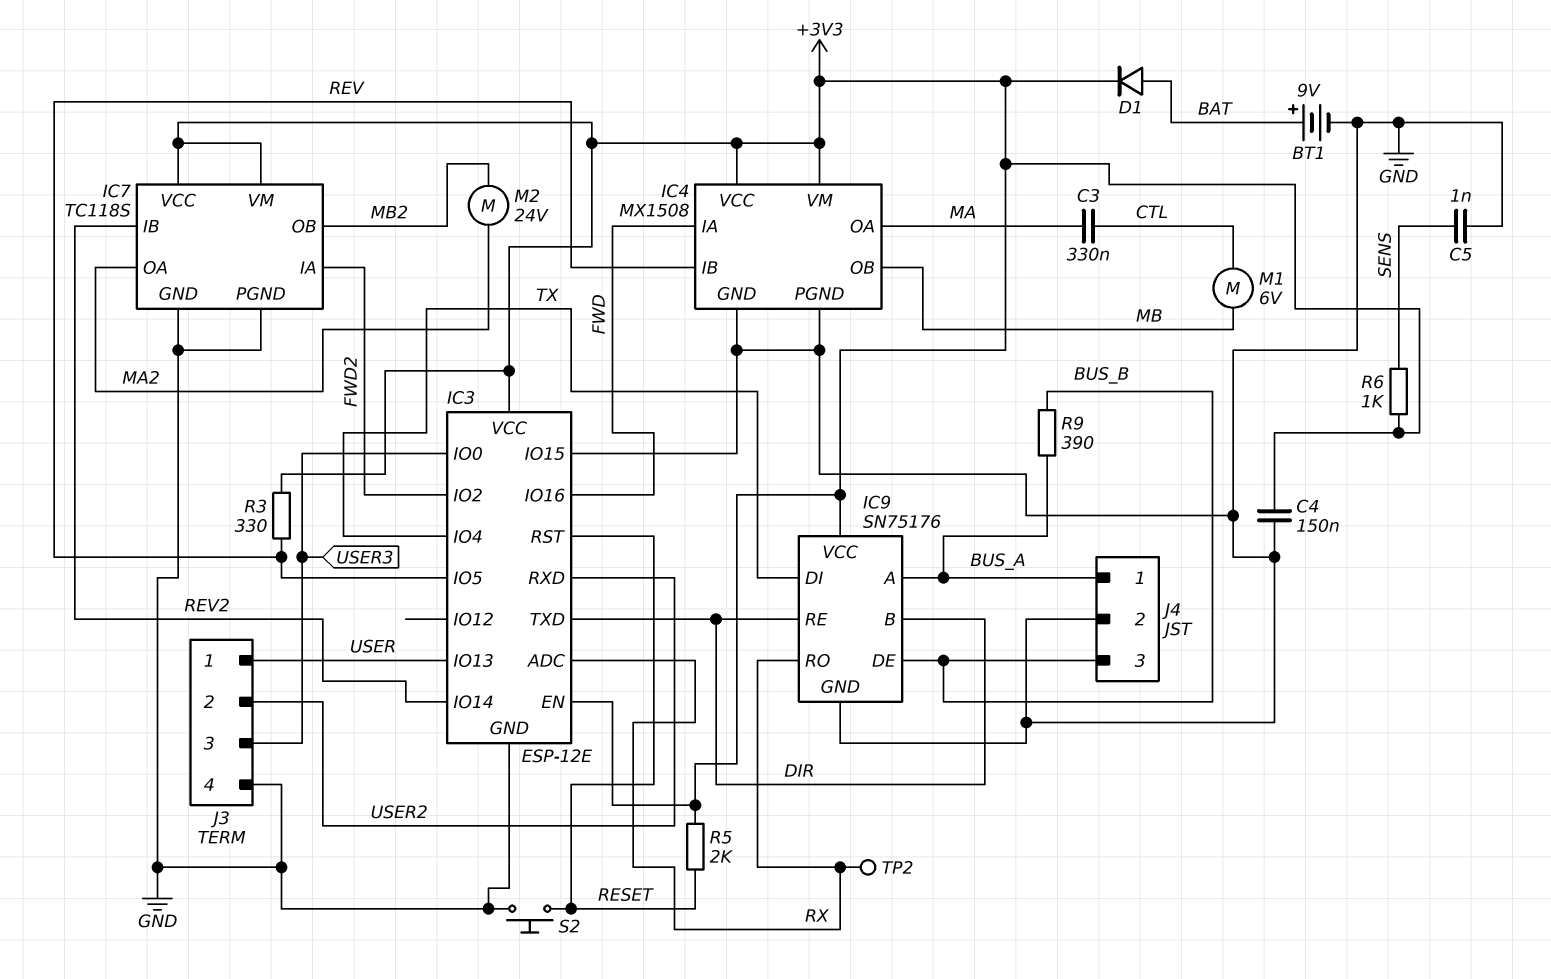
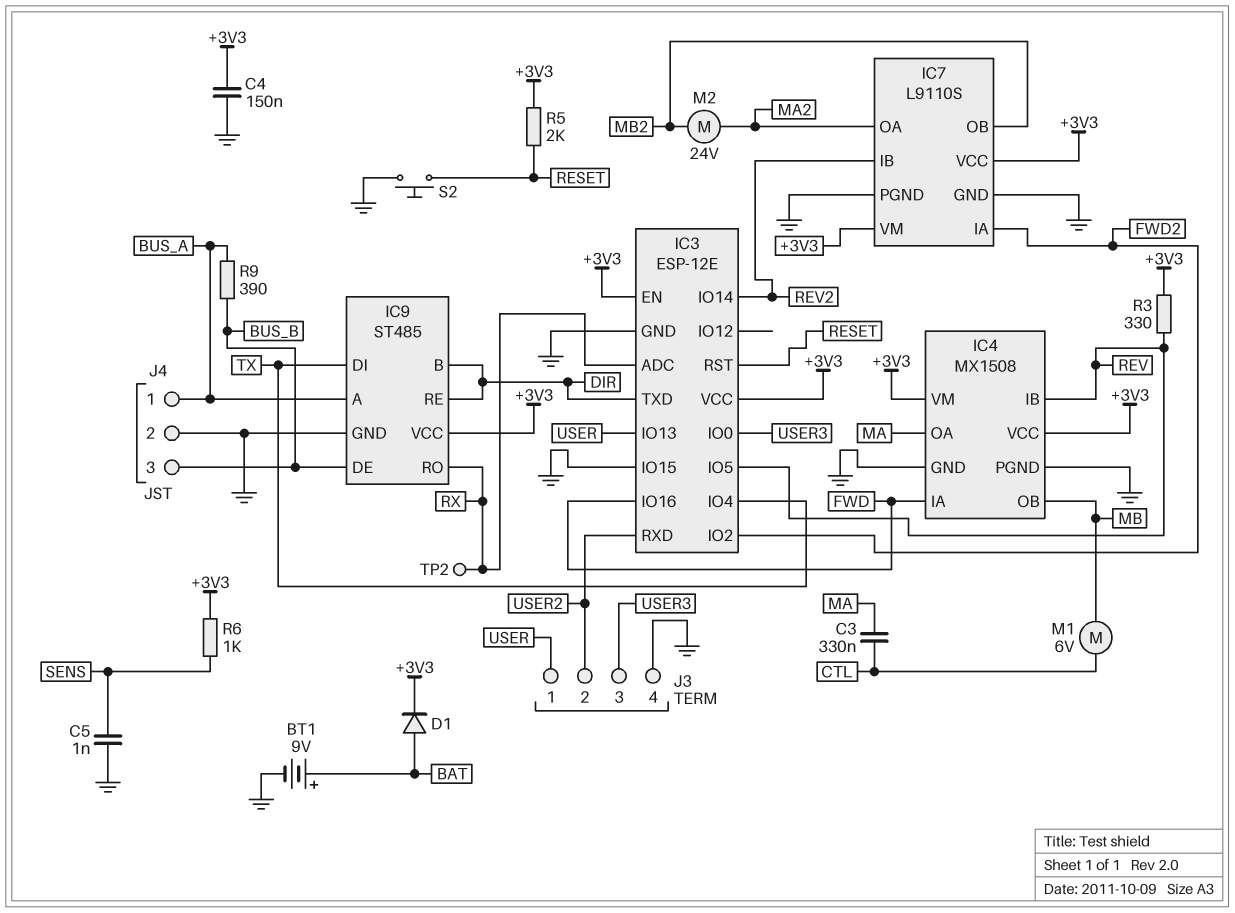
IC7: TC118S -> L9110S
IC9: SN75176 -> ST485

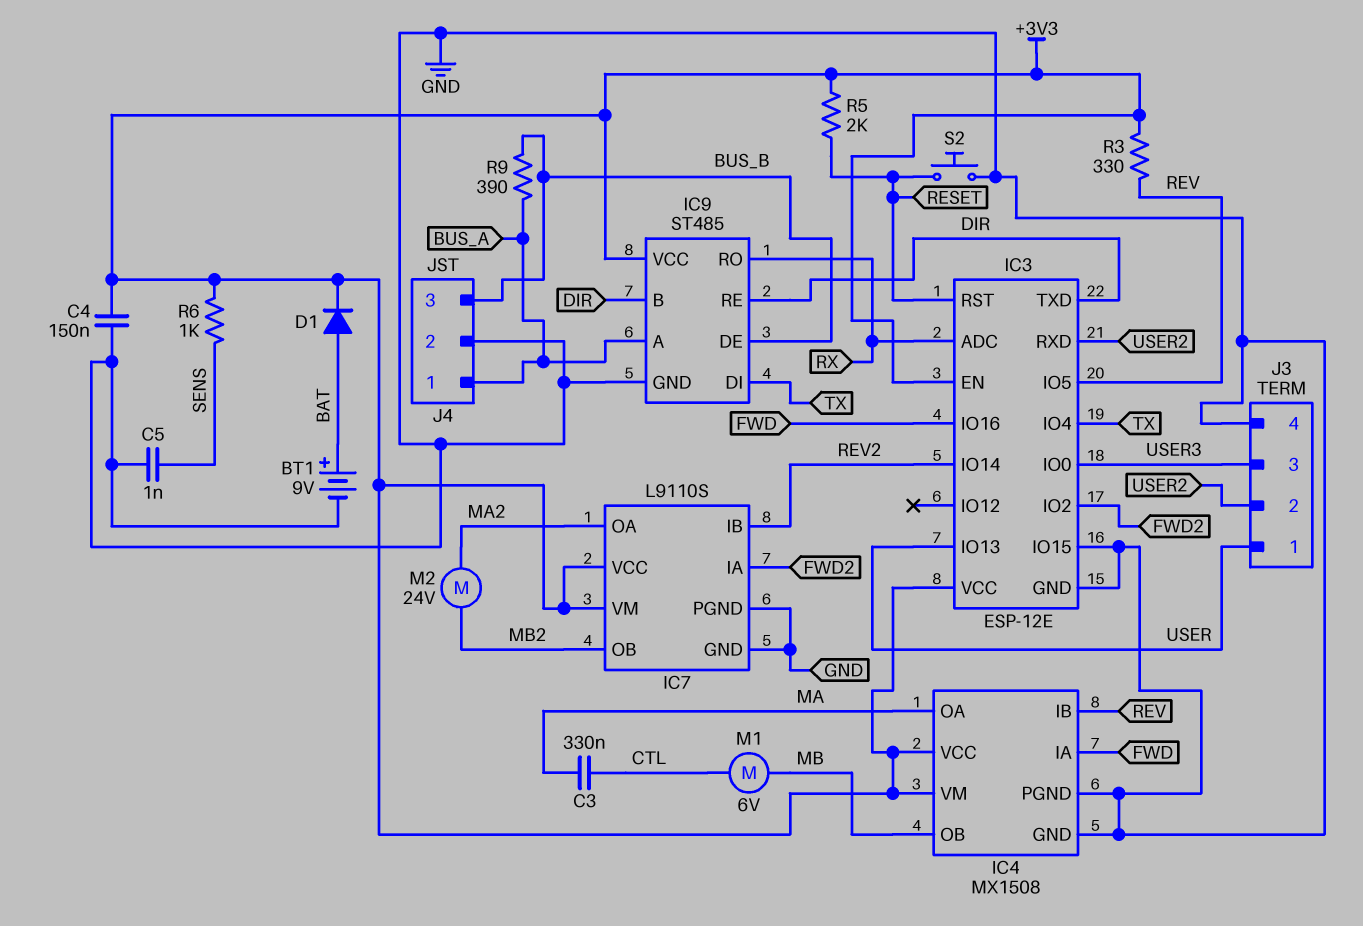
TP2: test point (RX) -> none

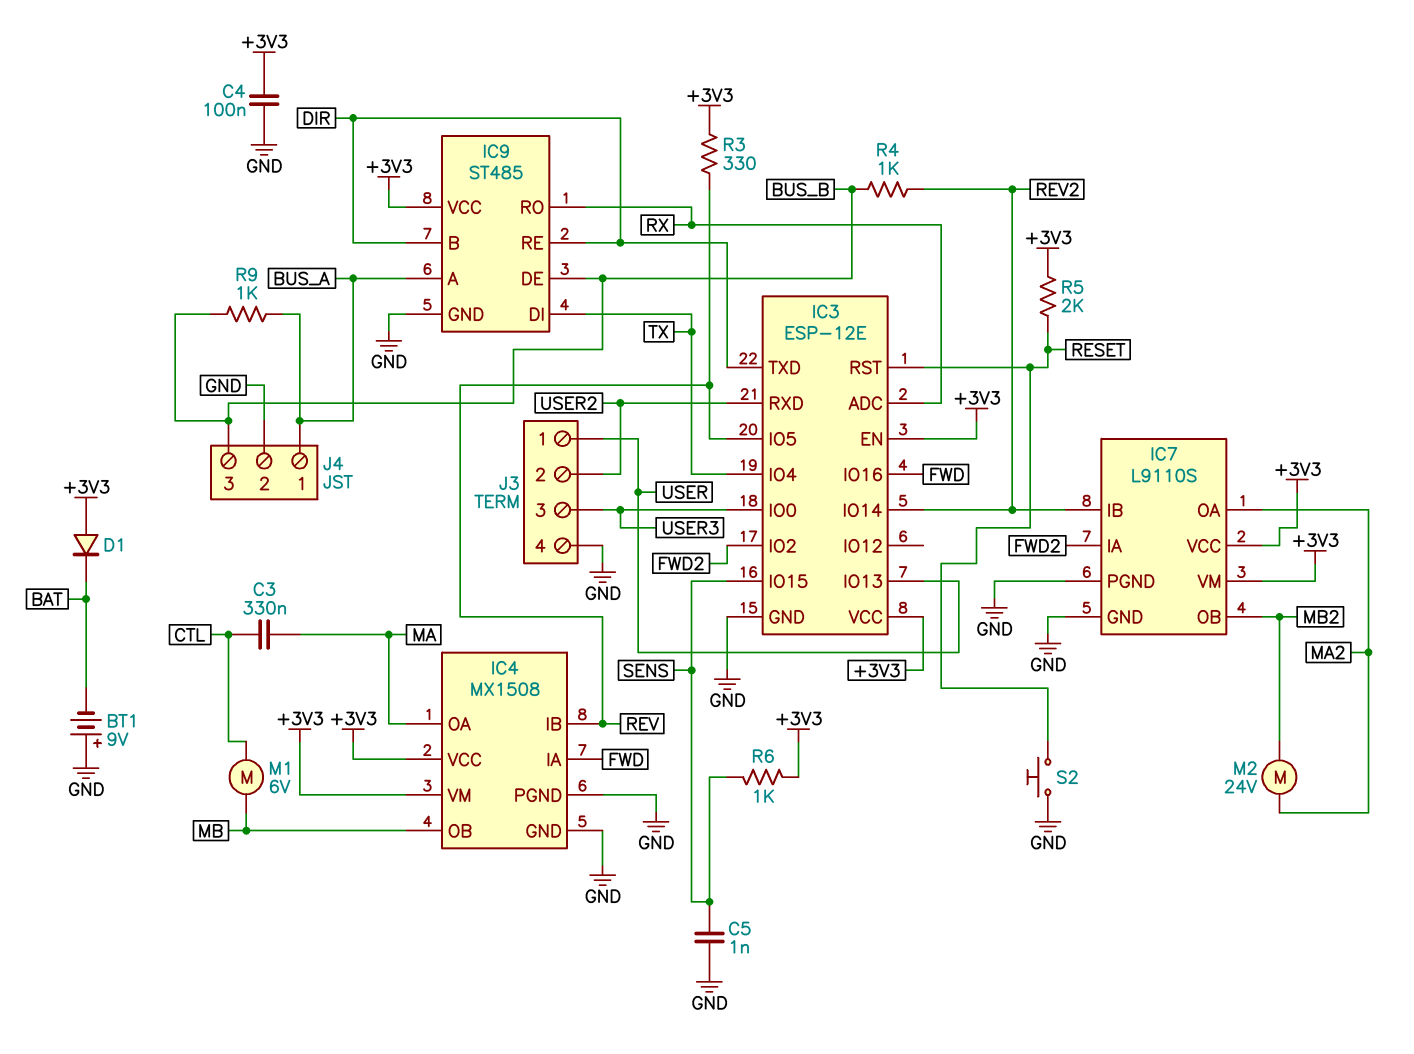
BT1: 9V (plus BAT, minus GND) -> 9V (plus GND, minus BAT)
C4: 150nF (+3V3, GND) -> 100nF (+3V3, GND)
D1: diode (A BAT, K +3V3) -> diode (A +3V3, K BAT)
IC3 pin IO15: GND -> SENS
R4: none -> 1k (BUS_B, REV2)
R9: 390 (BUS_A, BUS_B) -> 1k (BUS_A, BUS_B)

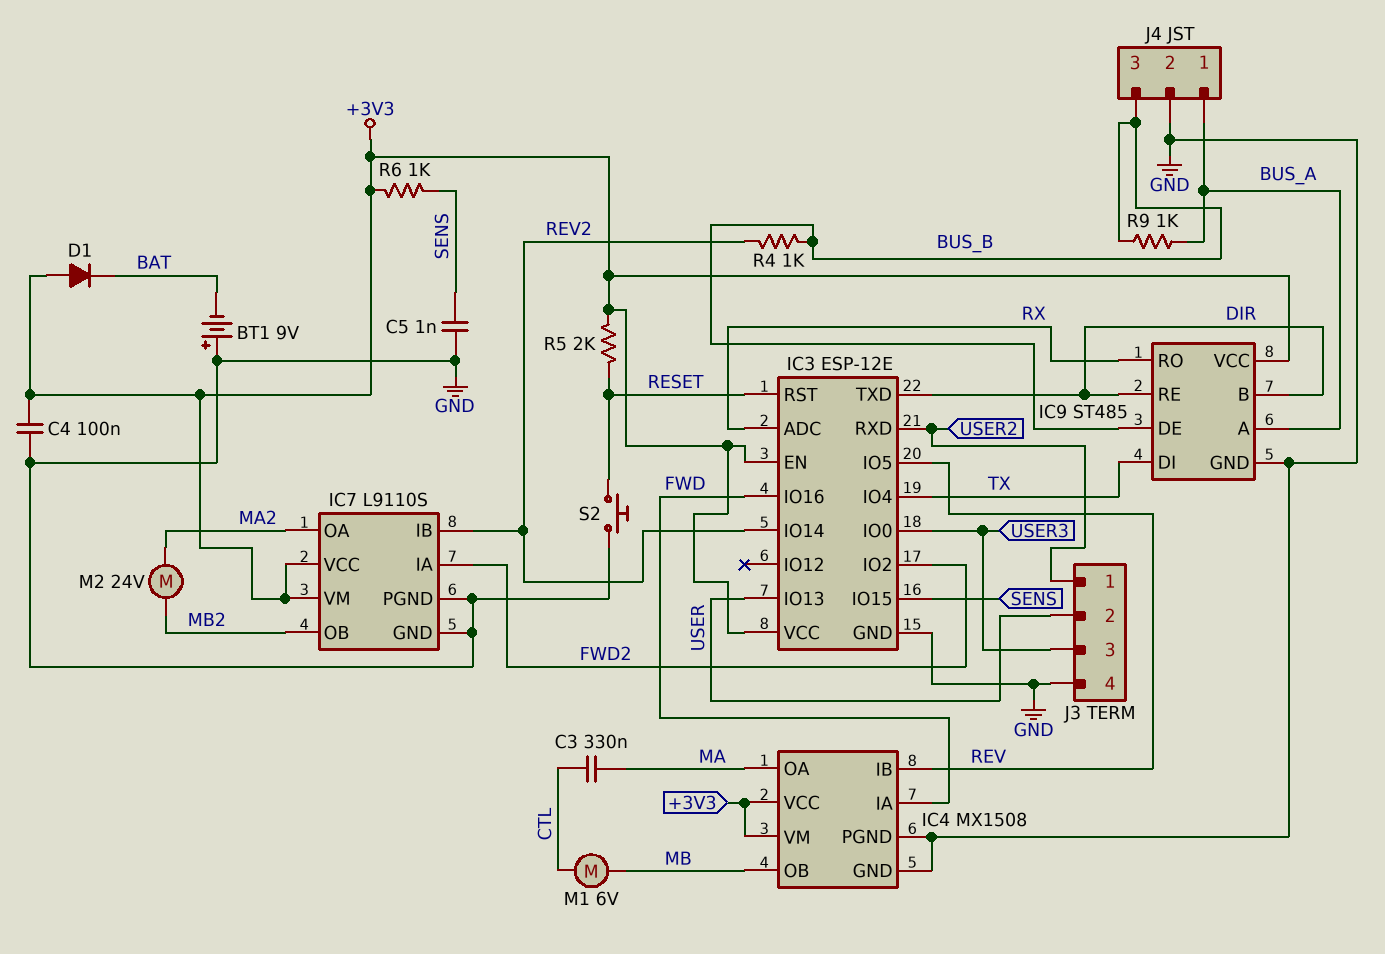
J3 pin 1: USER -> USER2
J3 pin 2: USER2 -> USER
R3: 330 (+3V3, REV) -> none

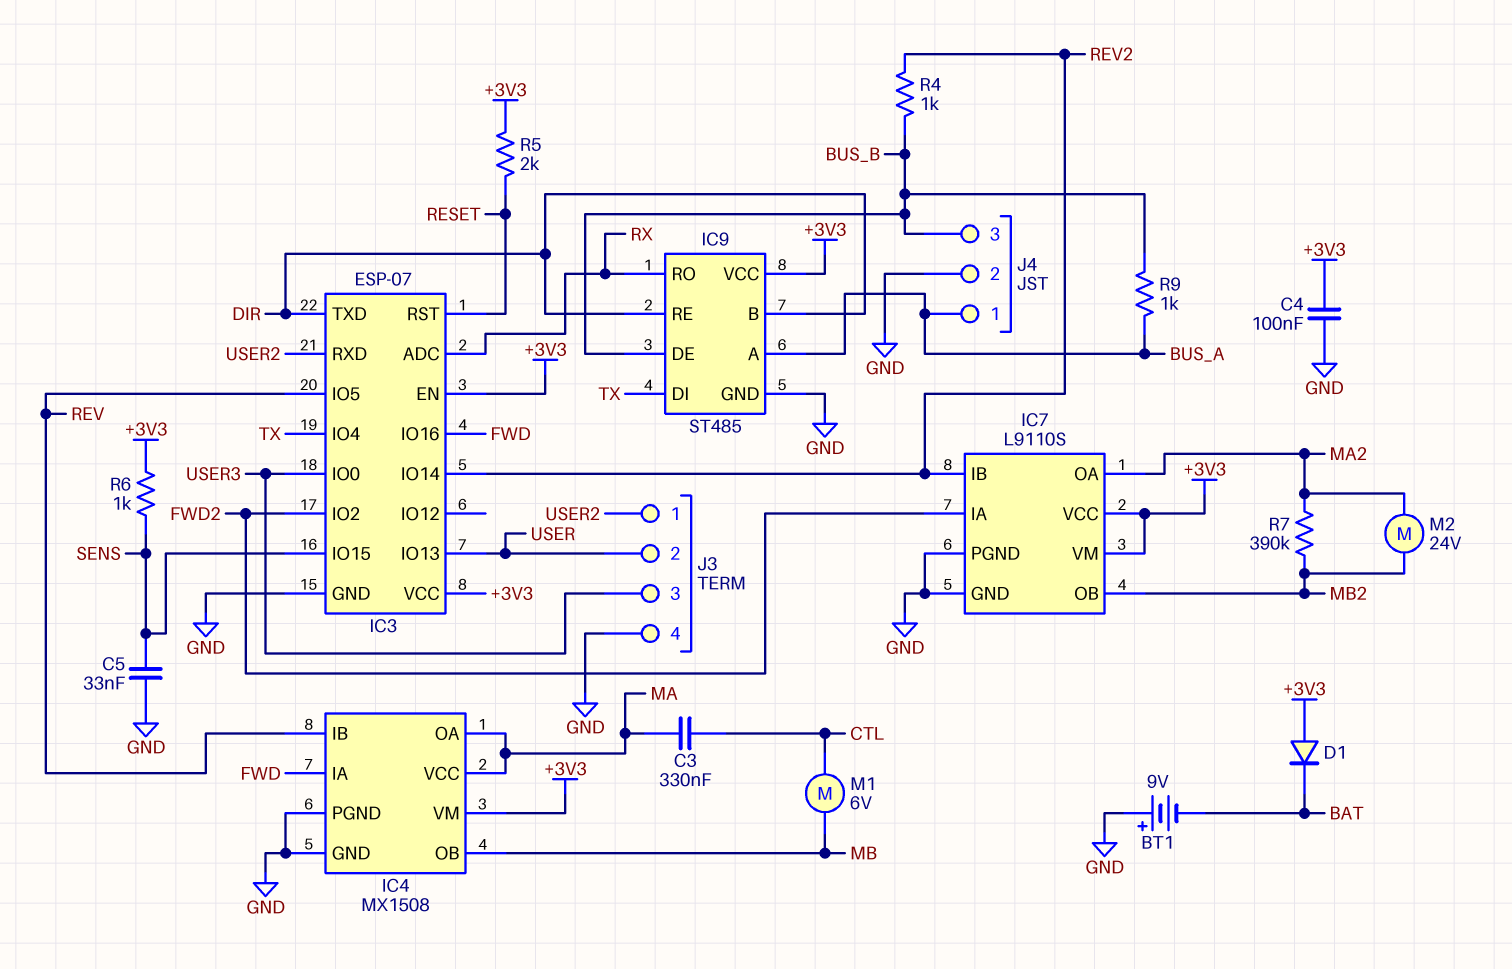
C5: 1nF (GND, SENS) -> 33nF (GND, SENS)
IC3: ESP-12E -> ESP-07
IC4 pin VCC: +3V3 -> MA
R7: none -> 390k (MA2, MB2)
S2: button (GND, RESET) -> none

